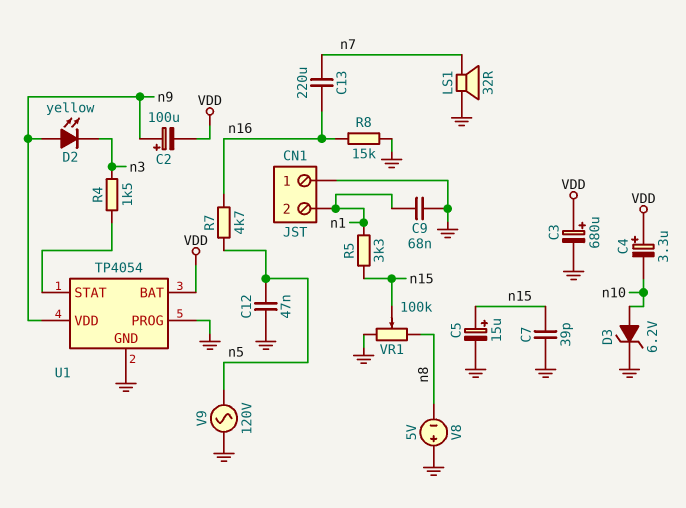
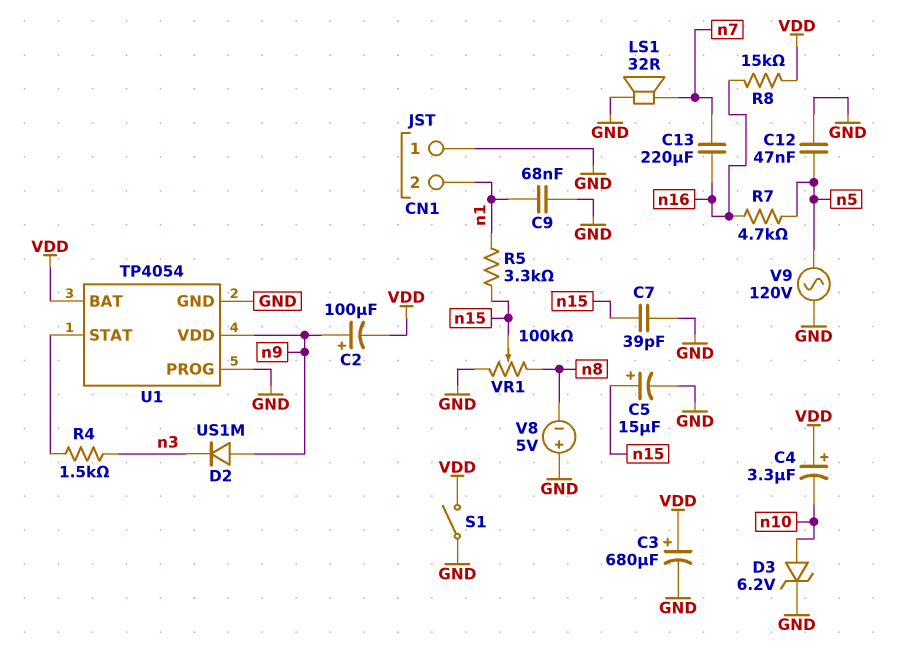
D2: LED yellow (A n9, K n3) -> diode US1M (A n9, K n3)
R8: 15k (GND, n16) -> 15k (VDD, n16)
S1: none -> switch (GND, VDD)

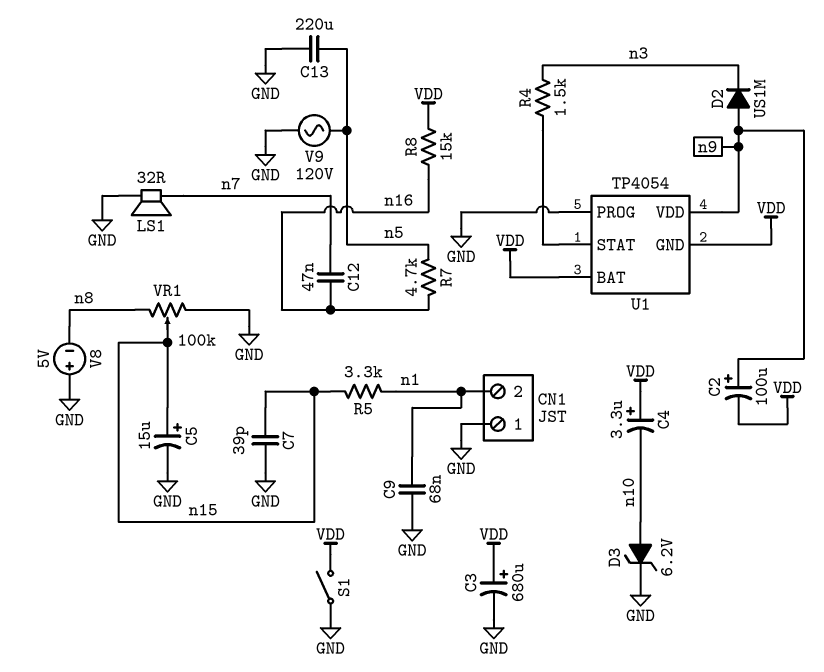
C12: 47nF (GND, n5) -> 47nF (n7, n16)
C13: 220uF (n7, n16) -> 220uF (GND, n5)
U1 pin GND: GND -> VDD

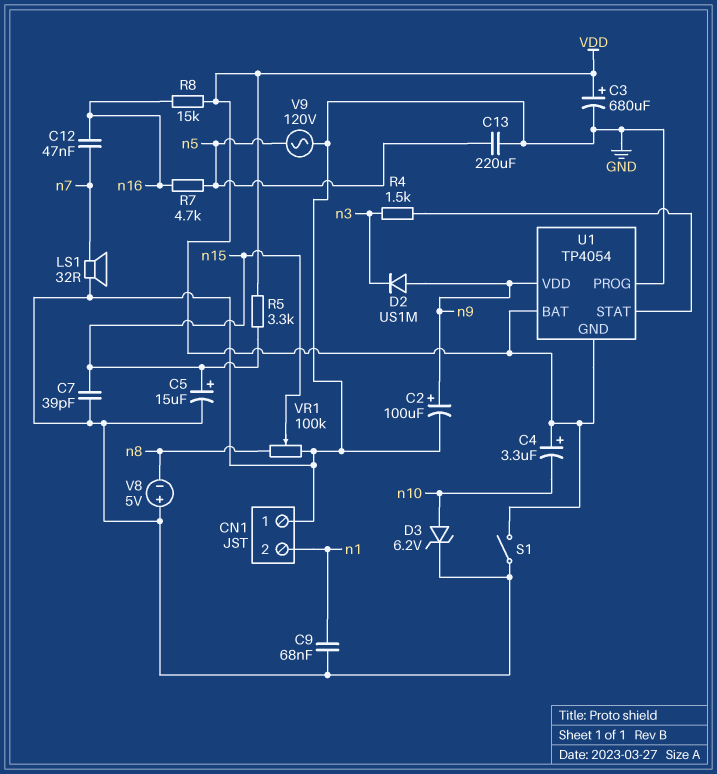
C2: 100uF (plus n9, minus VDD) -> 100uF (plus n9, minus GND)
R5: 3.3k (n1, n15) -> 3.3k (VDD, n15)

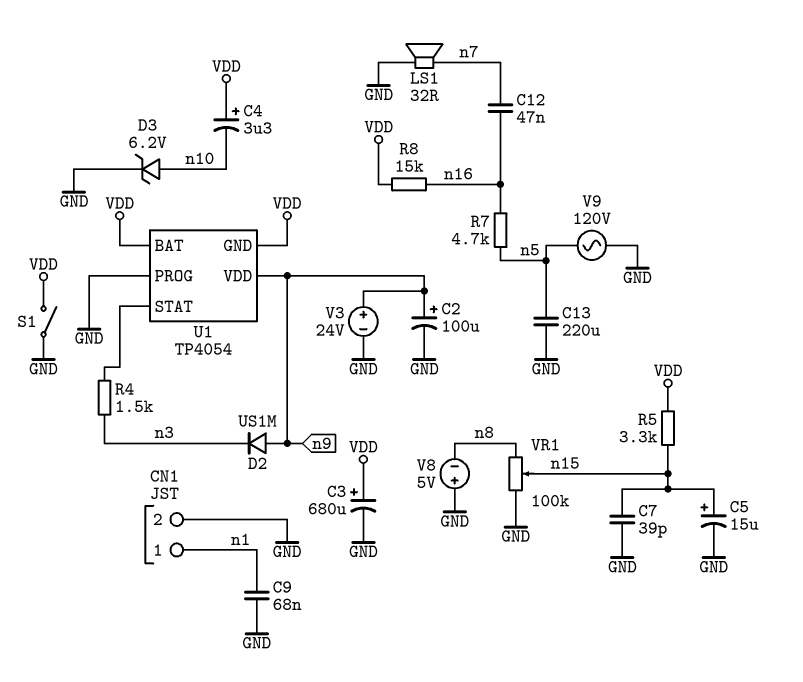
CN1 pin 1: GND -> n1
CN1 pin 2: n1 -> GND
V3: none -> 24V (plus n9, minus GND)

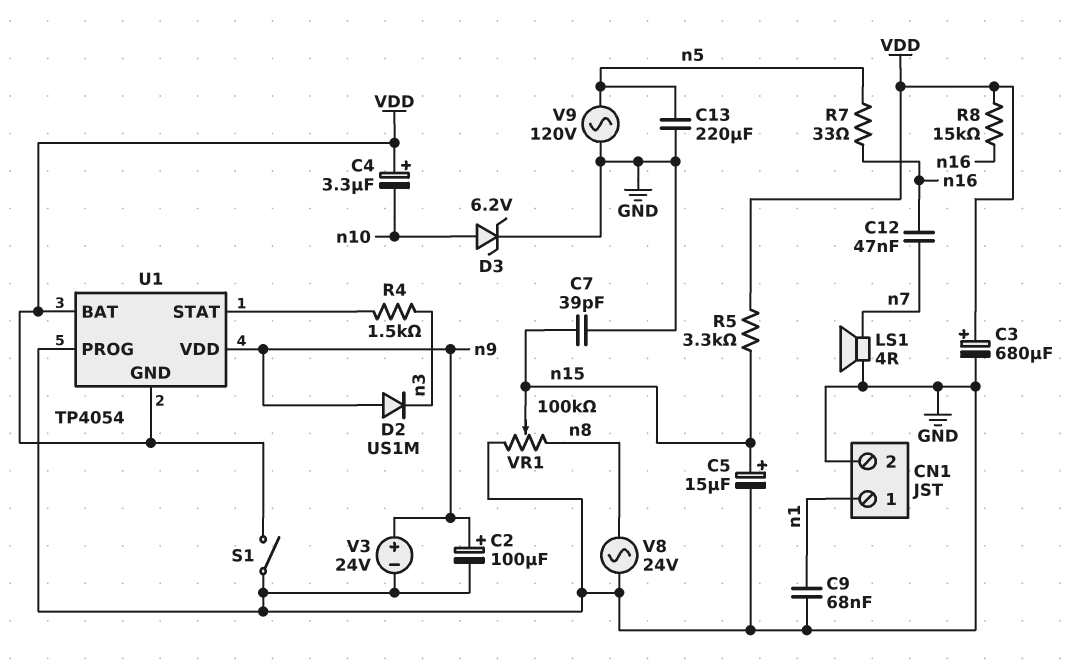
LS1: speaker 32R (GND, n7) -> speaker 4R (GND, n7)
R7: 4.7k (n5, n16) -> 33 (n5, n16)
V8: 5V (plus GND, minus n8) -> AC 24V (GND, n8)

